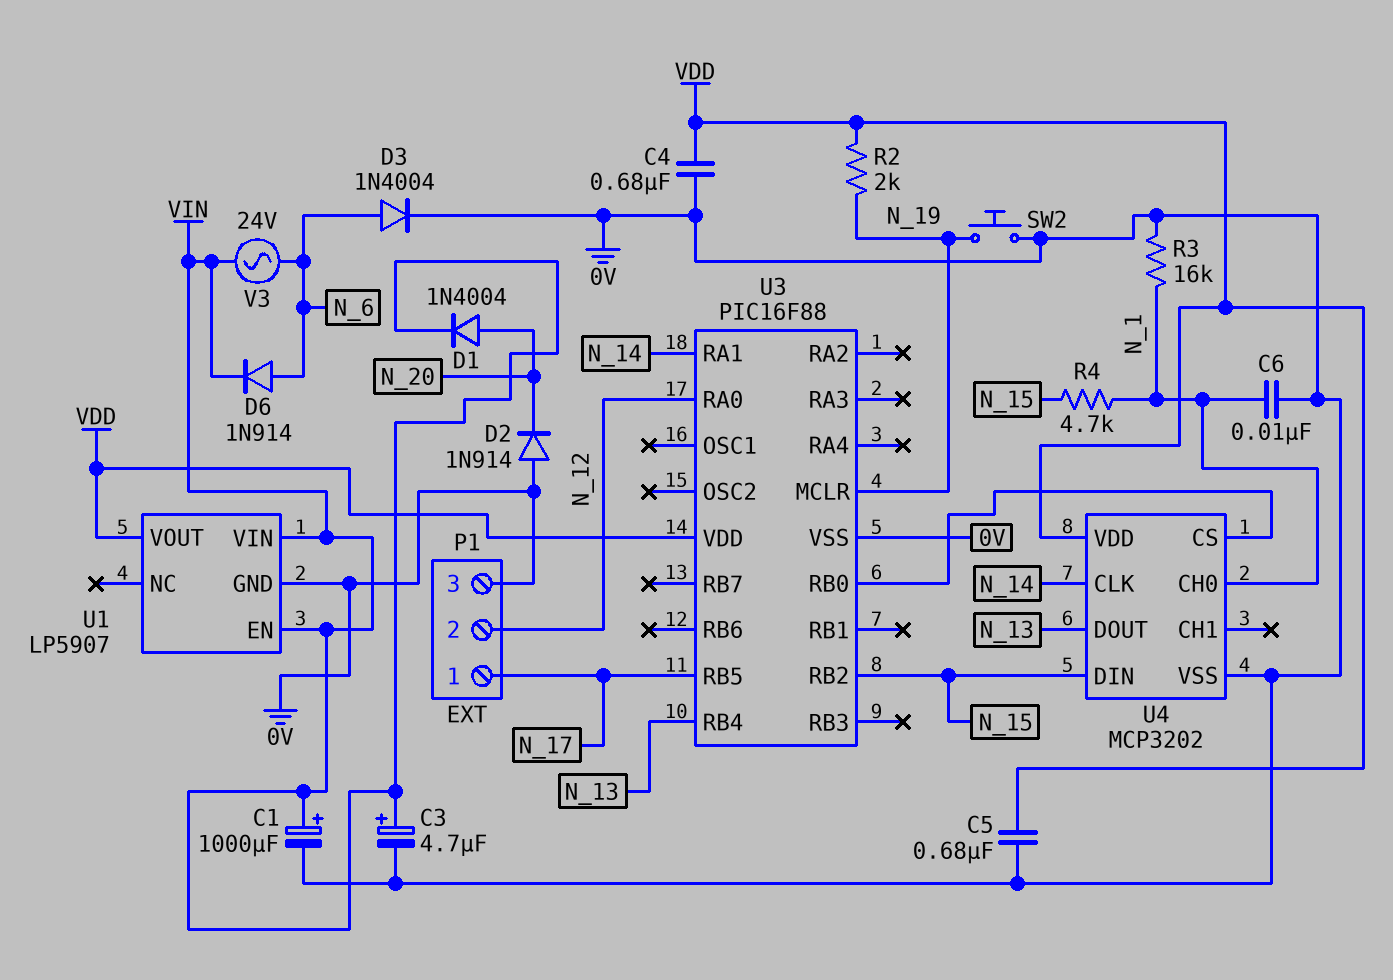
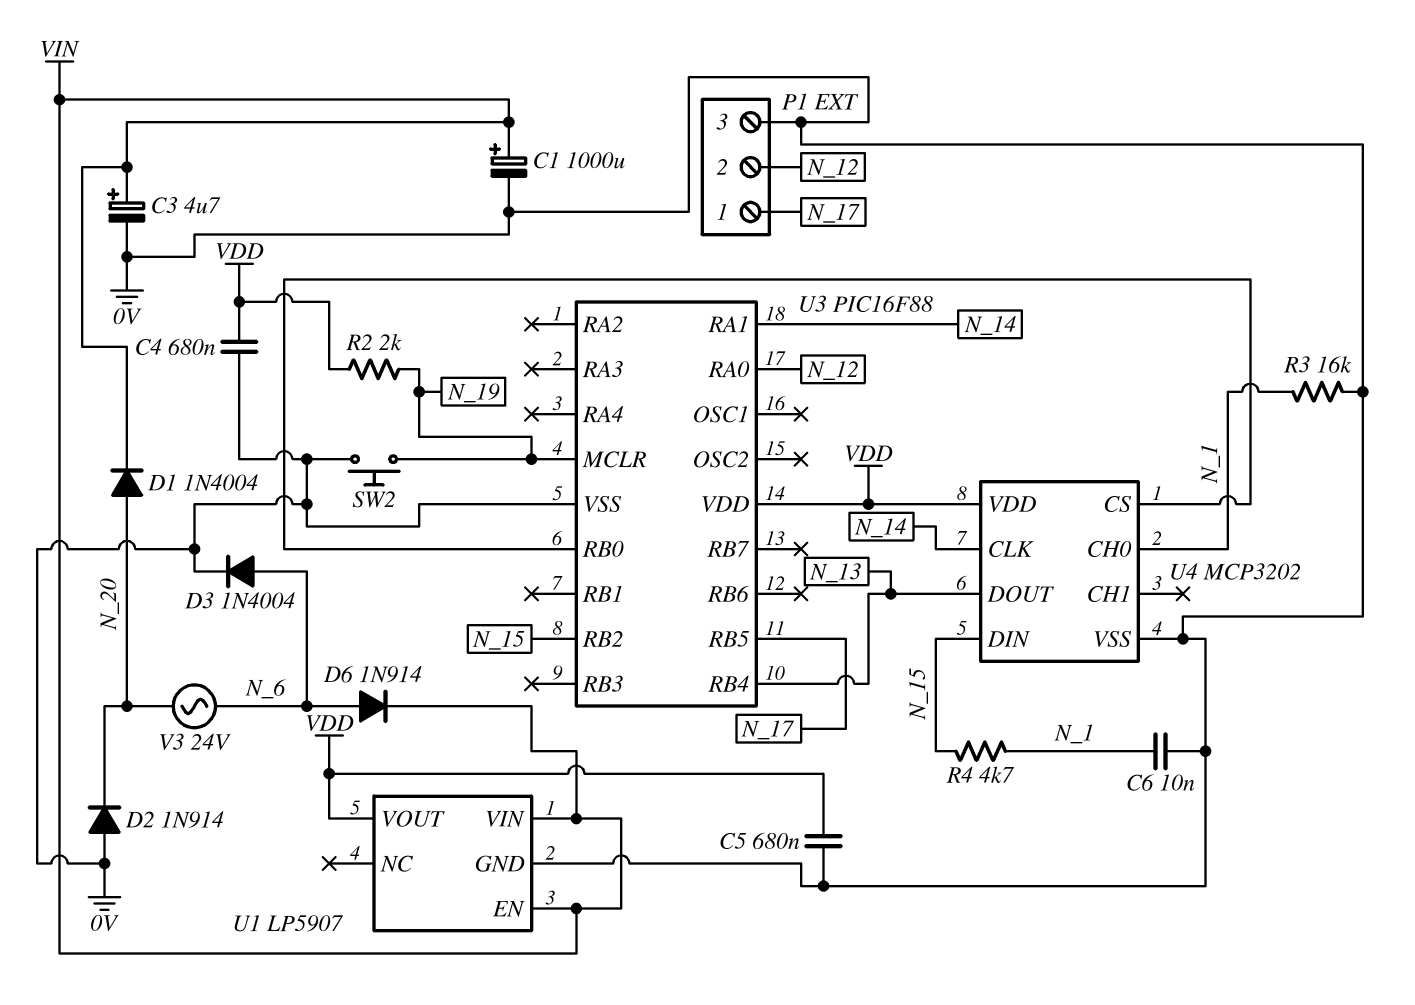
V3: AC 24V (N_6, VIN) -> AC 24V (N_6, N_20)

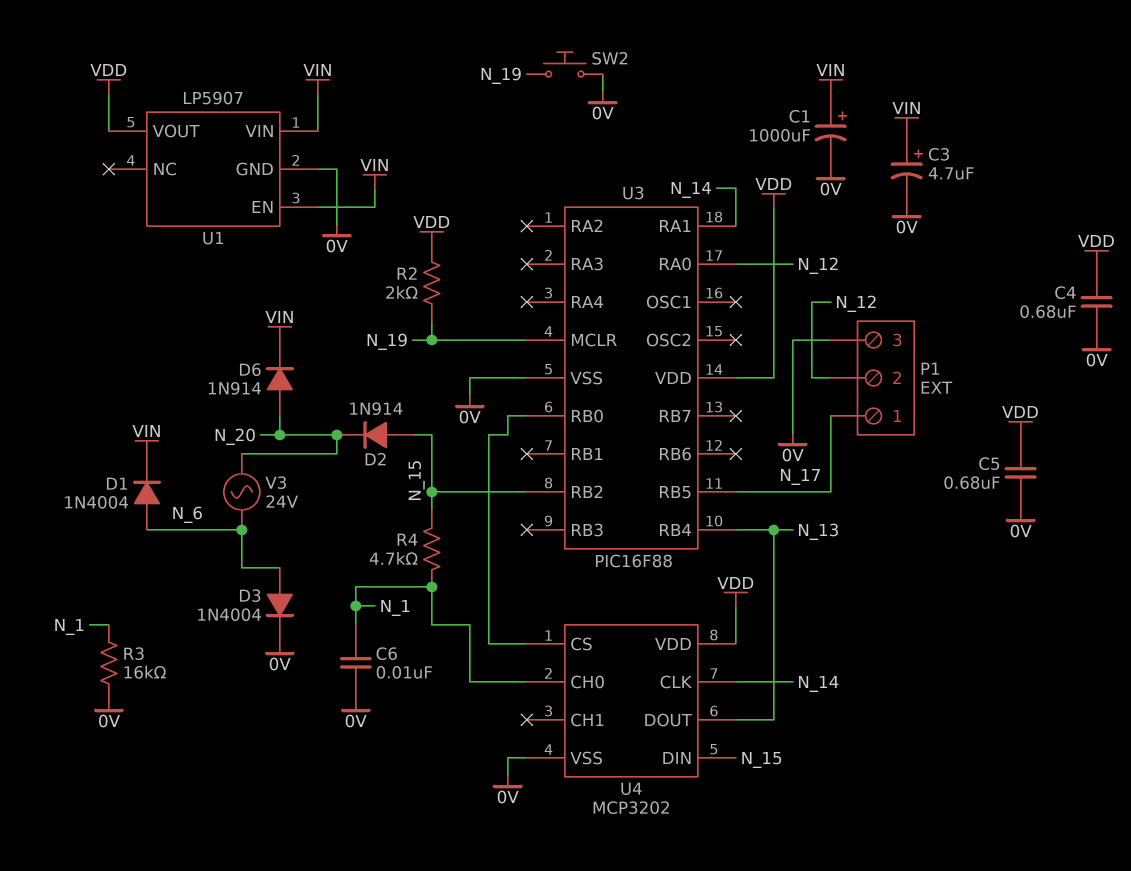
D1: diode 1N4004 (A N_20, K VIN) -> diode 1N4004 (A N_6, K VIN)
D2: diode 1N914 (A 0V, K N_20) -> diode 1N914 (A N_15, K N_20)
D6: diode 1N914 (A N_6, K VIN) -> diode 1N914 (A N_20, K VIN)

